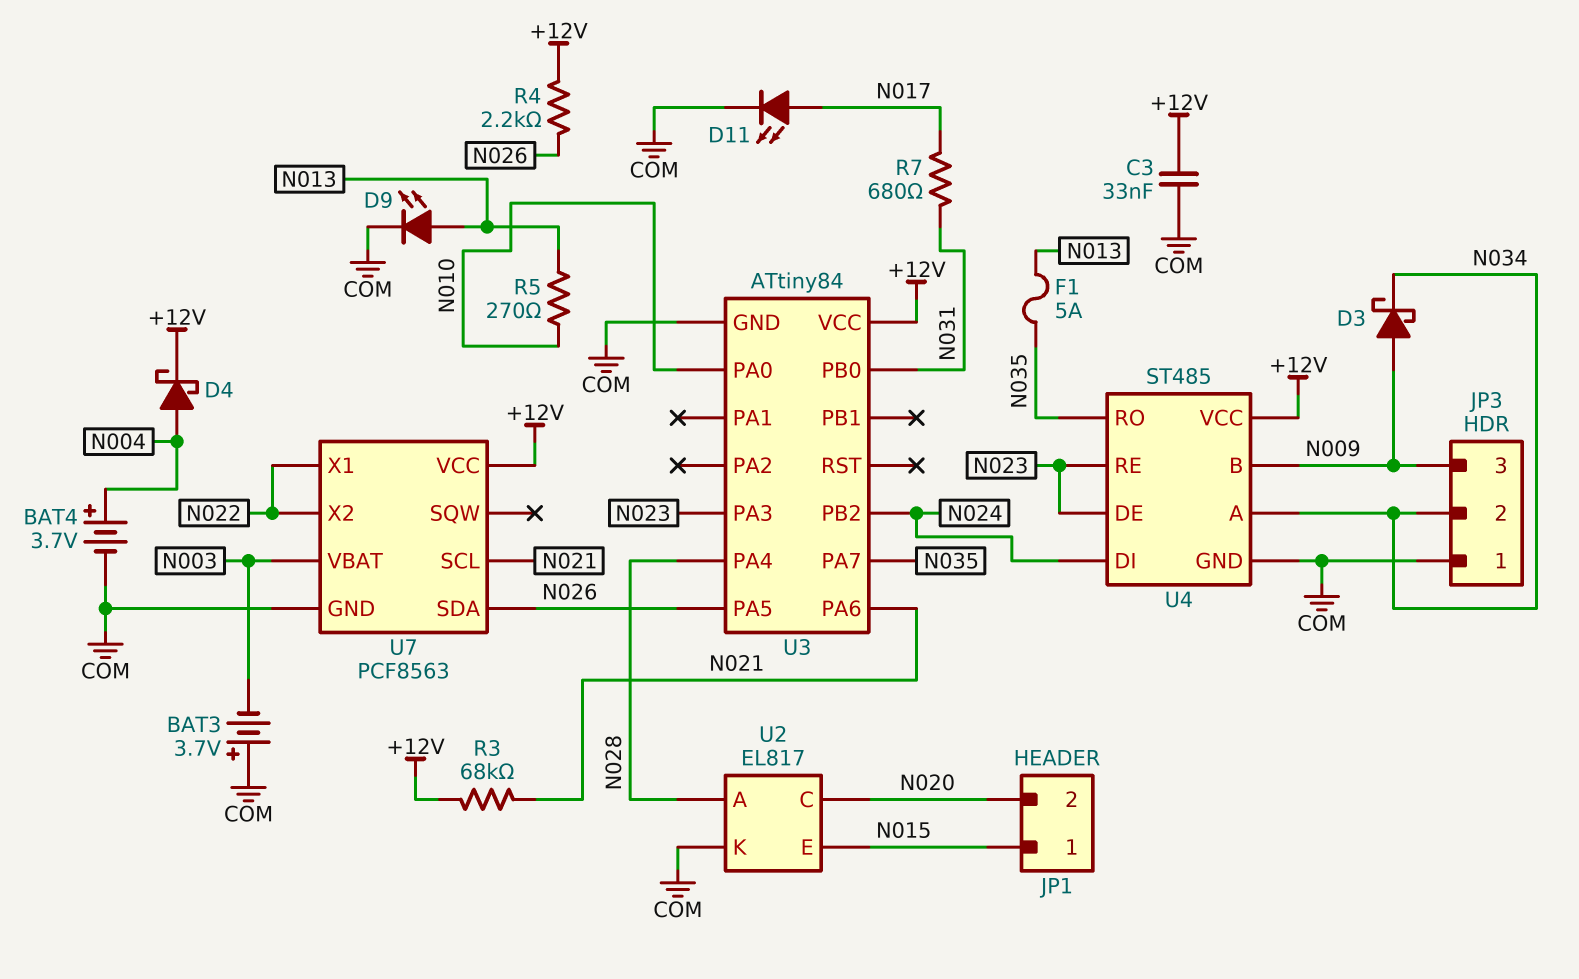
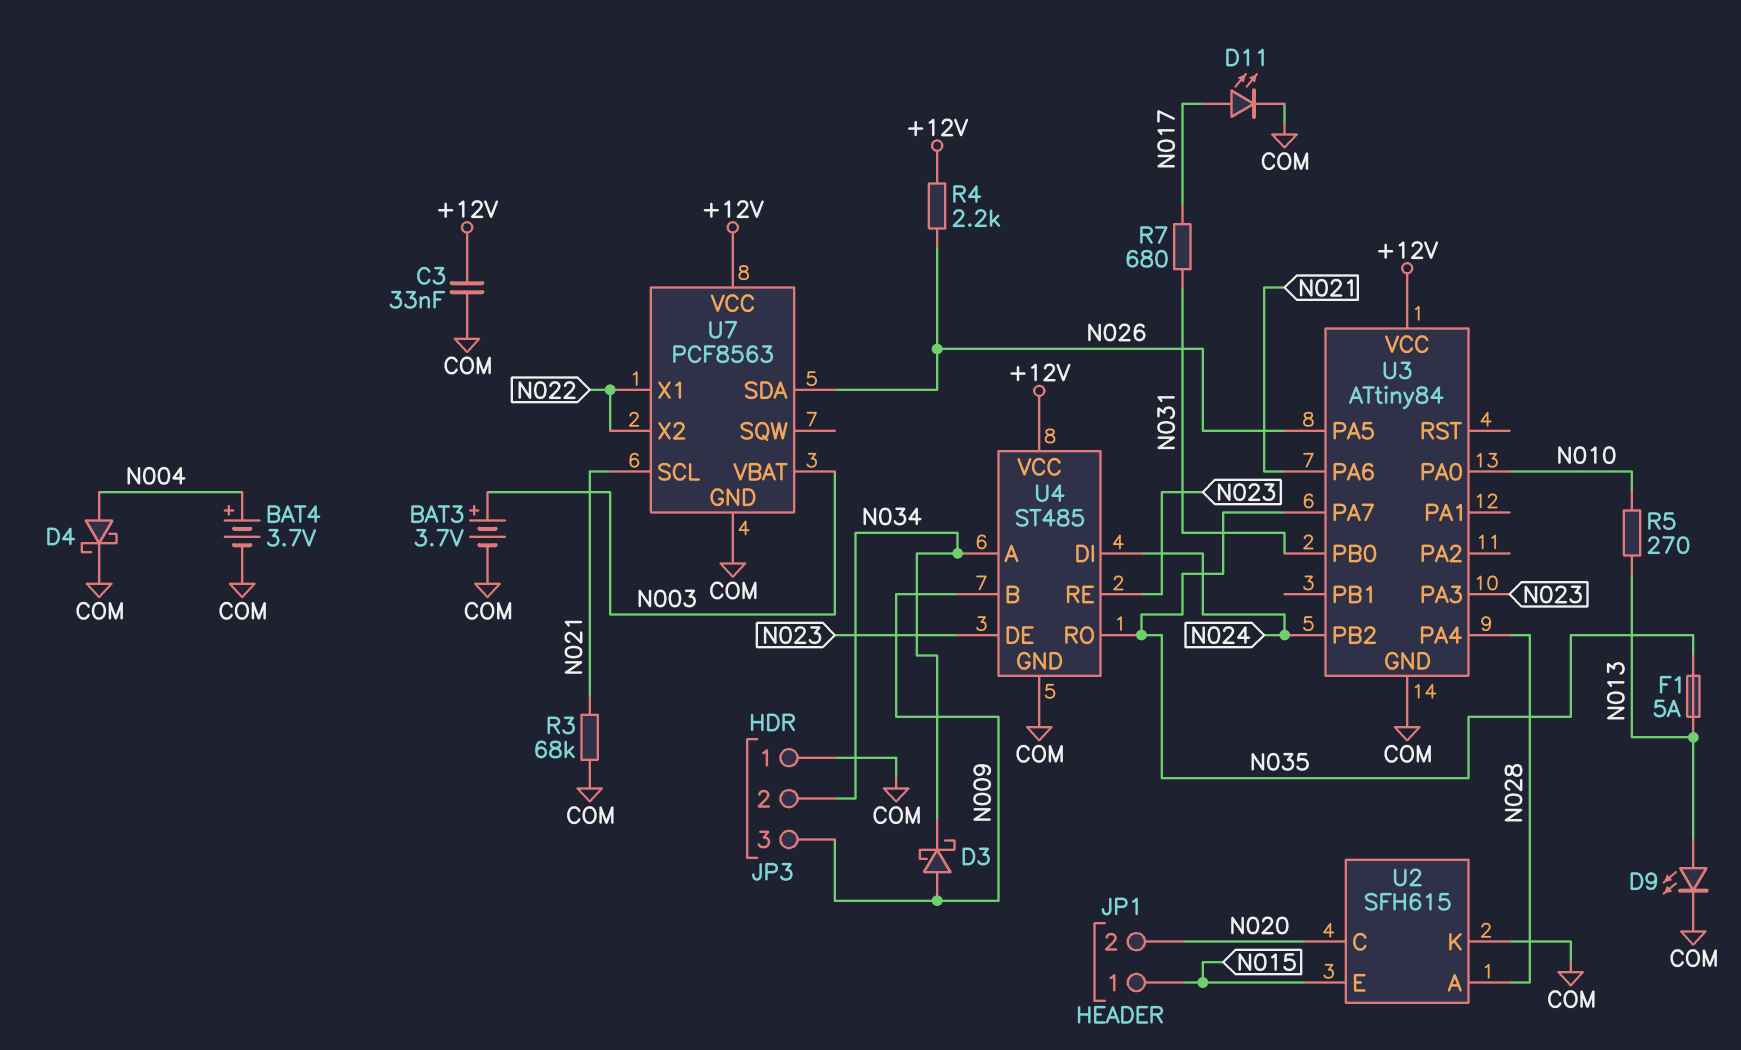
BAT3: 3.7V (plus COM, minus N003) -> 3.7V (plus N003, minus COM)
D4: schottky (A N004, K +12V) -> schottky (A N004, K COM)
R3: 68k (+12V, N021) -> 68k (COM, N021)
U2: EL817 -> SFH615

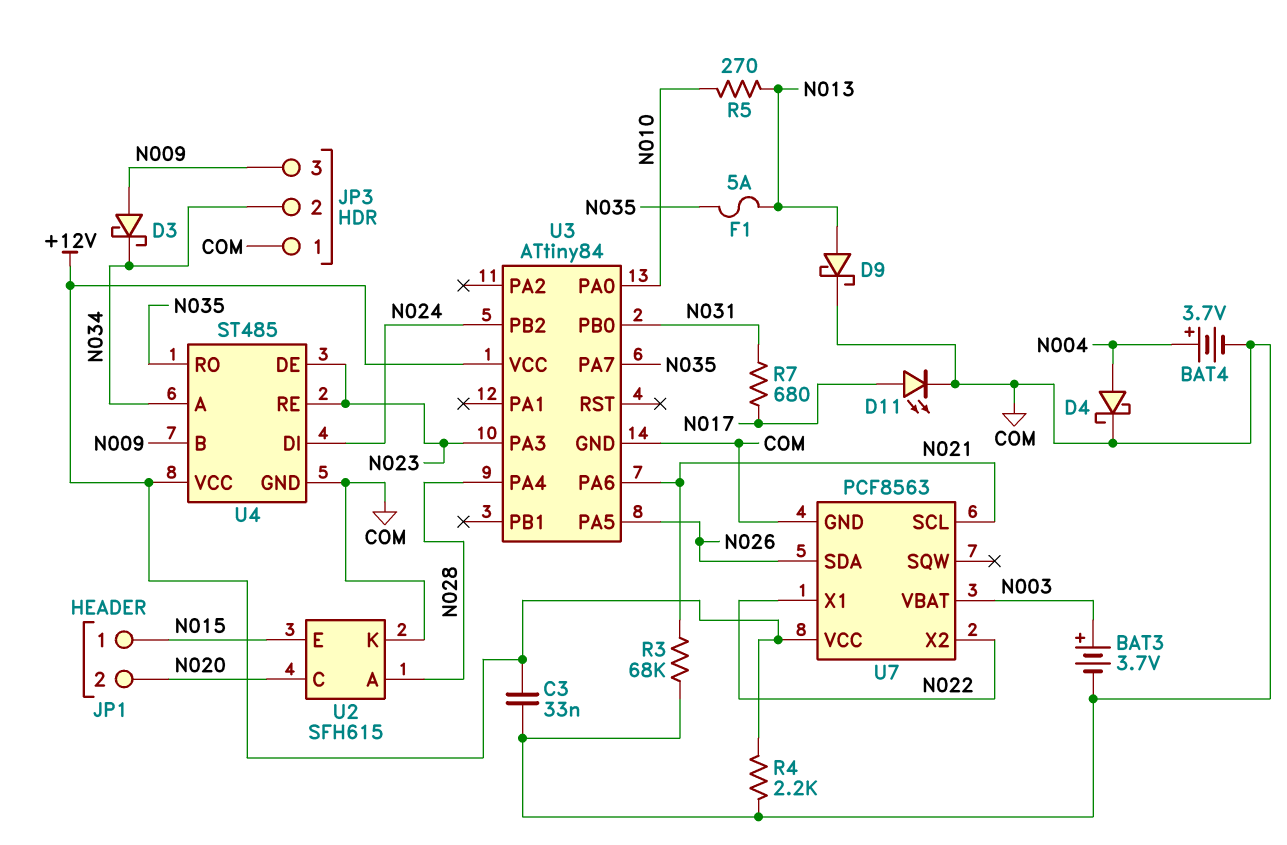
D9: LED (A N013, K COM) -> schottky (A N013, K COM)
R4: 2.2k (+12V, N026) -> 2.2k (+12V, COM)

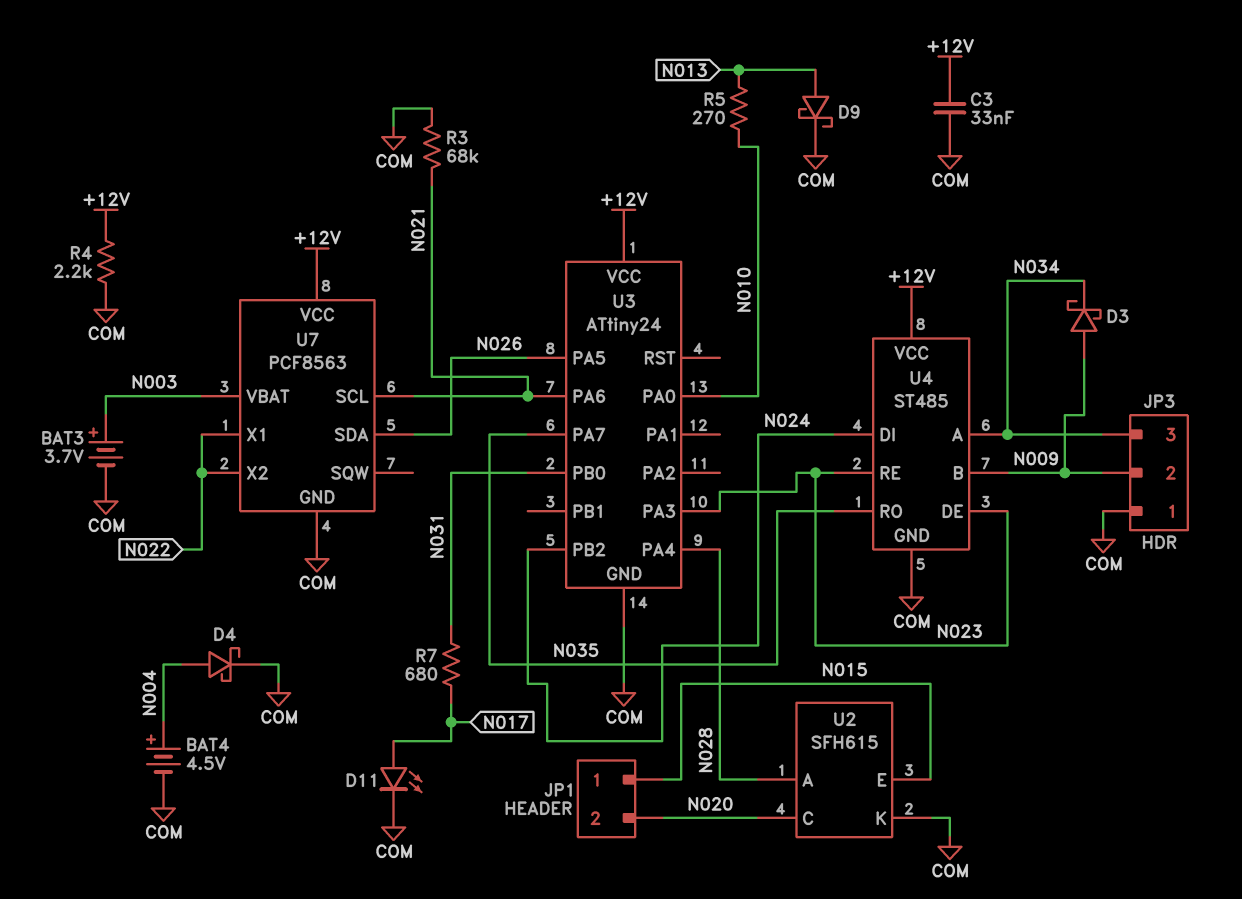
BAT4: 3.7V (plus N004, minus COM) -> 4.5V (plus N004, minus COM)
F1: 5A (N013, N035) -> none
JP3 pin 2: N034 -> N009
JP3 pin 3: N009 -> N034
U3: ATtiny84 -> ATtiny24

